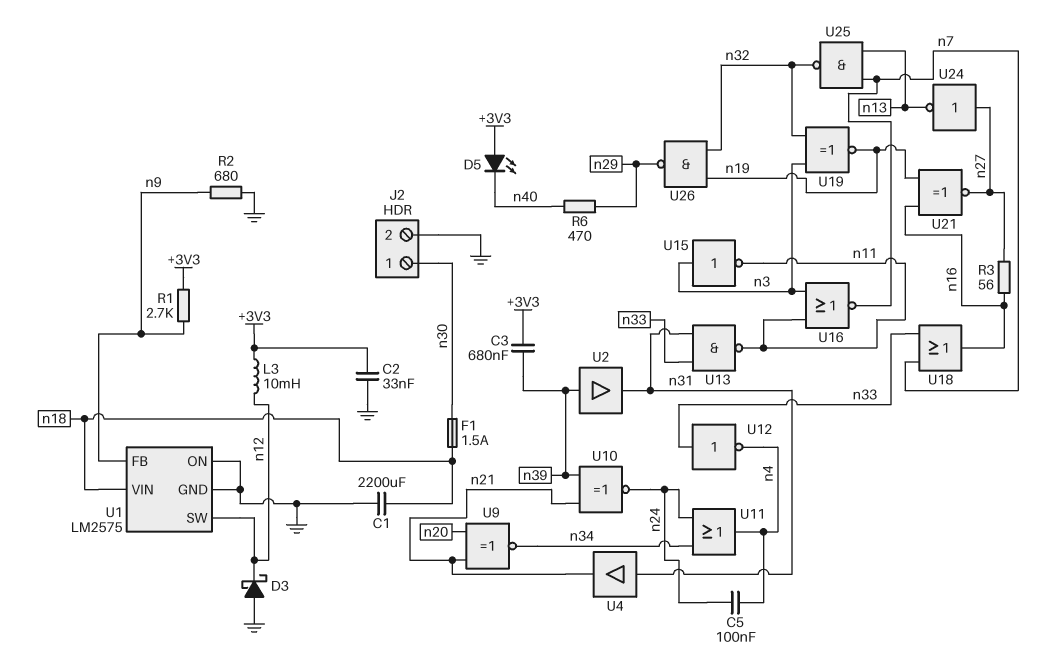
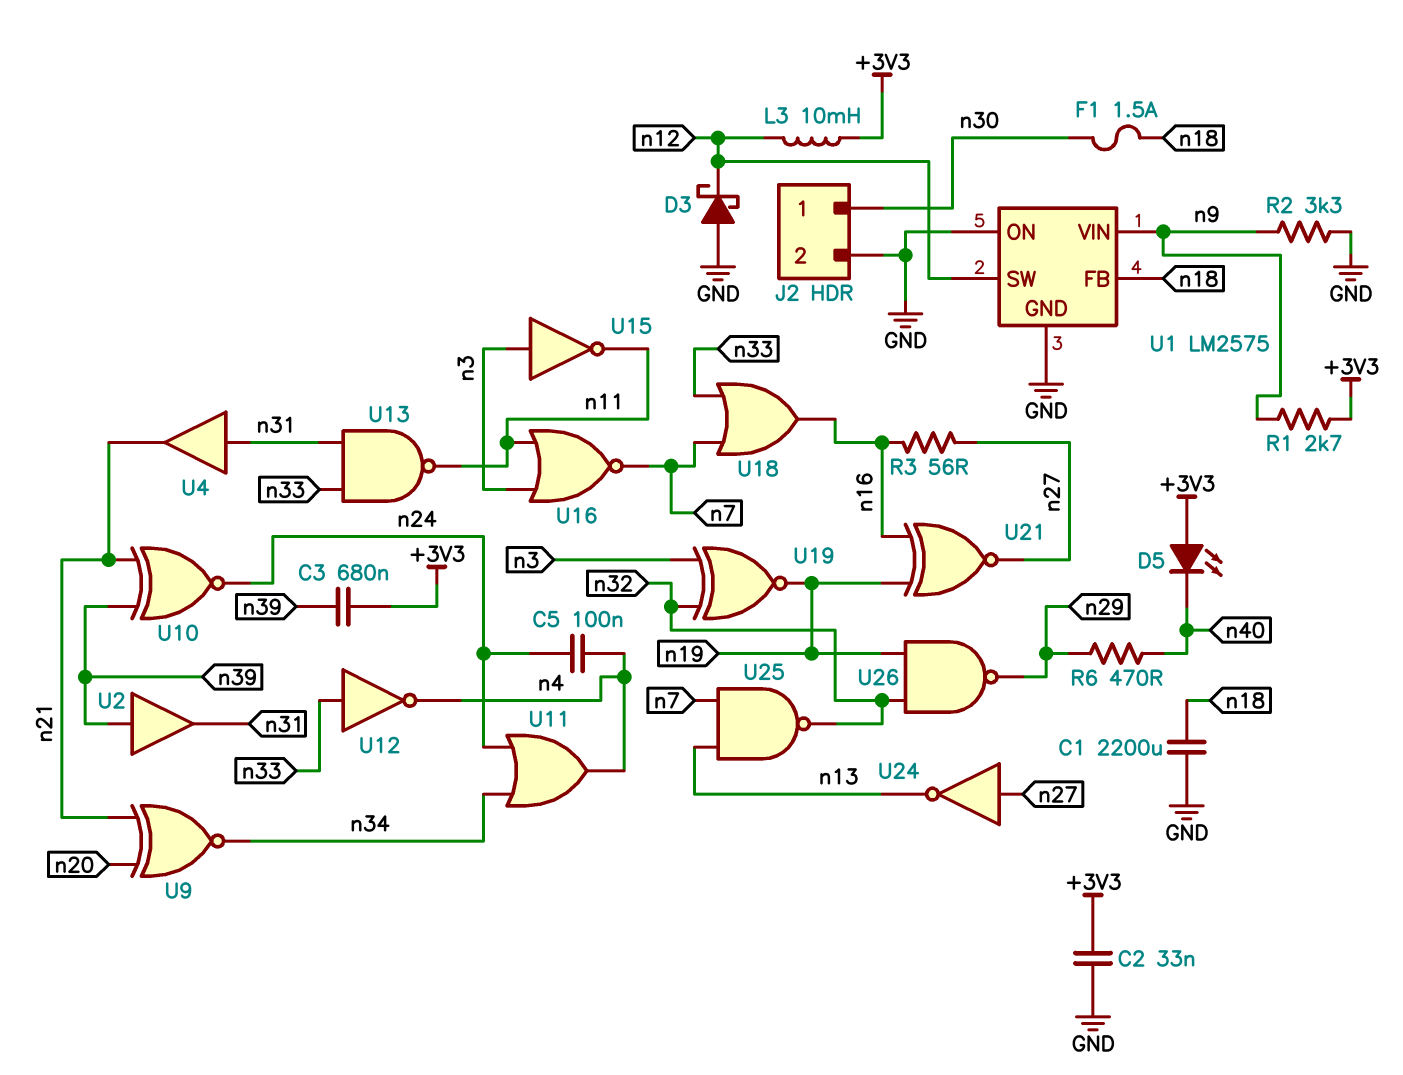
R2: 680 (GND, n9) -> 3.3k (GND, n9)
U1 pin FB: n9 -> n18
U1 pin VIN: n18 -> n9

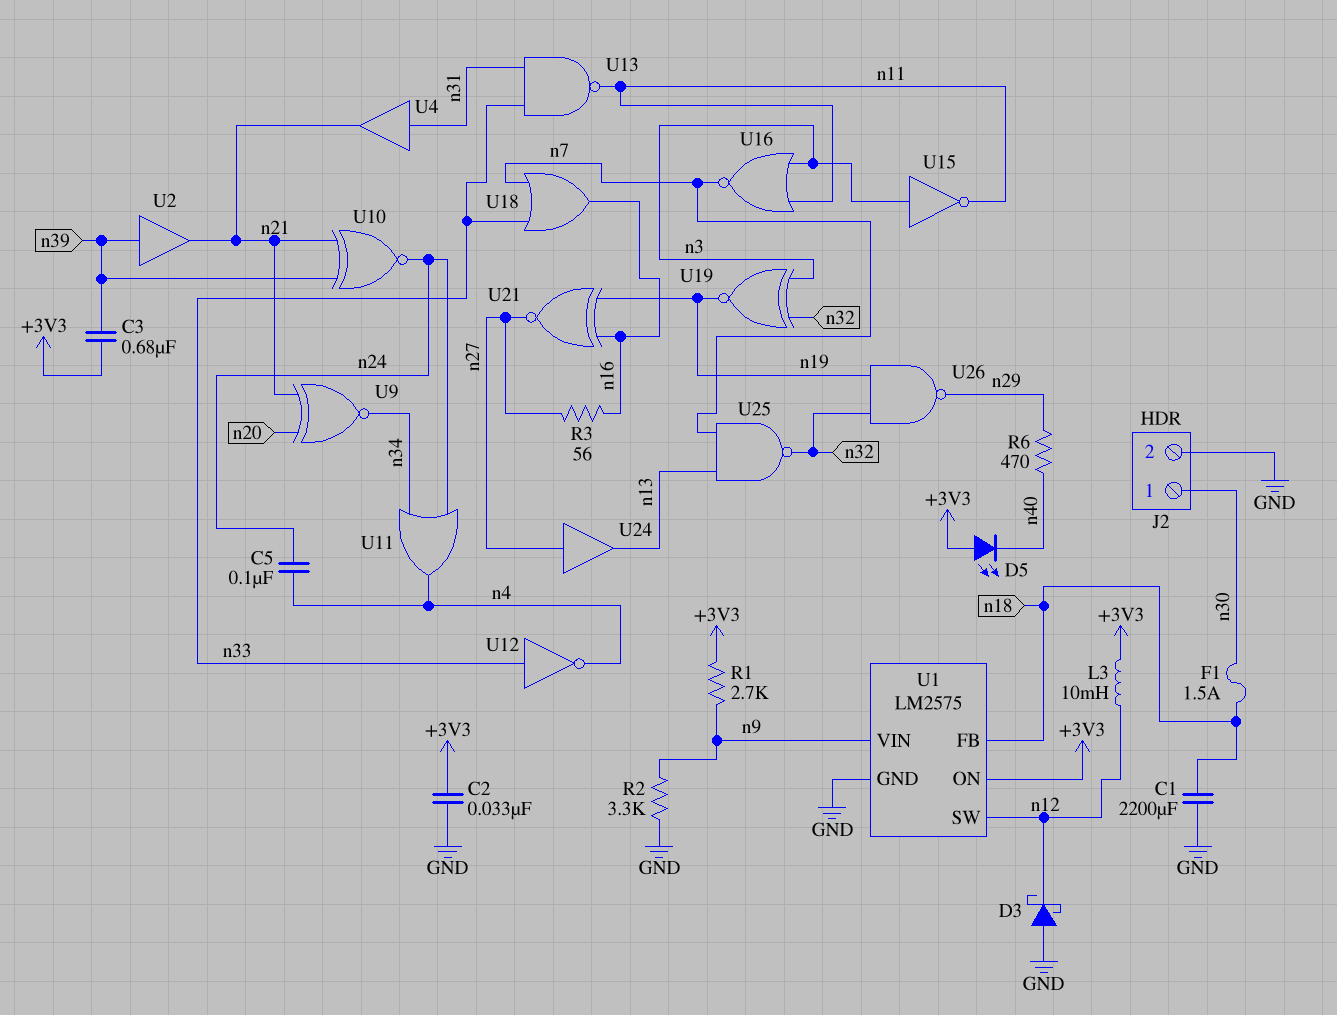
U1 pin ON: GND -> +3V3
U2: buffer (in n39, out n31) -> buffer (in n39, out n21)
U24: NOT (in n27, out n13) -> buffer (in n27, out n13)

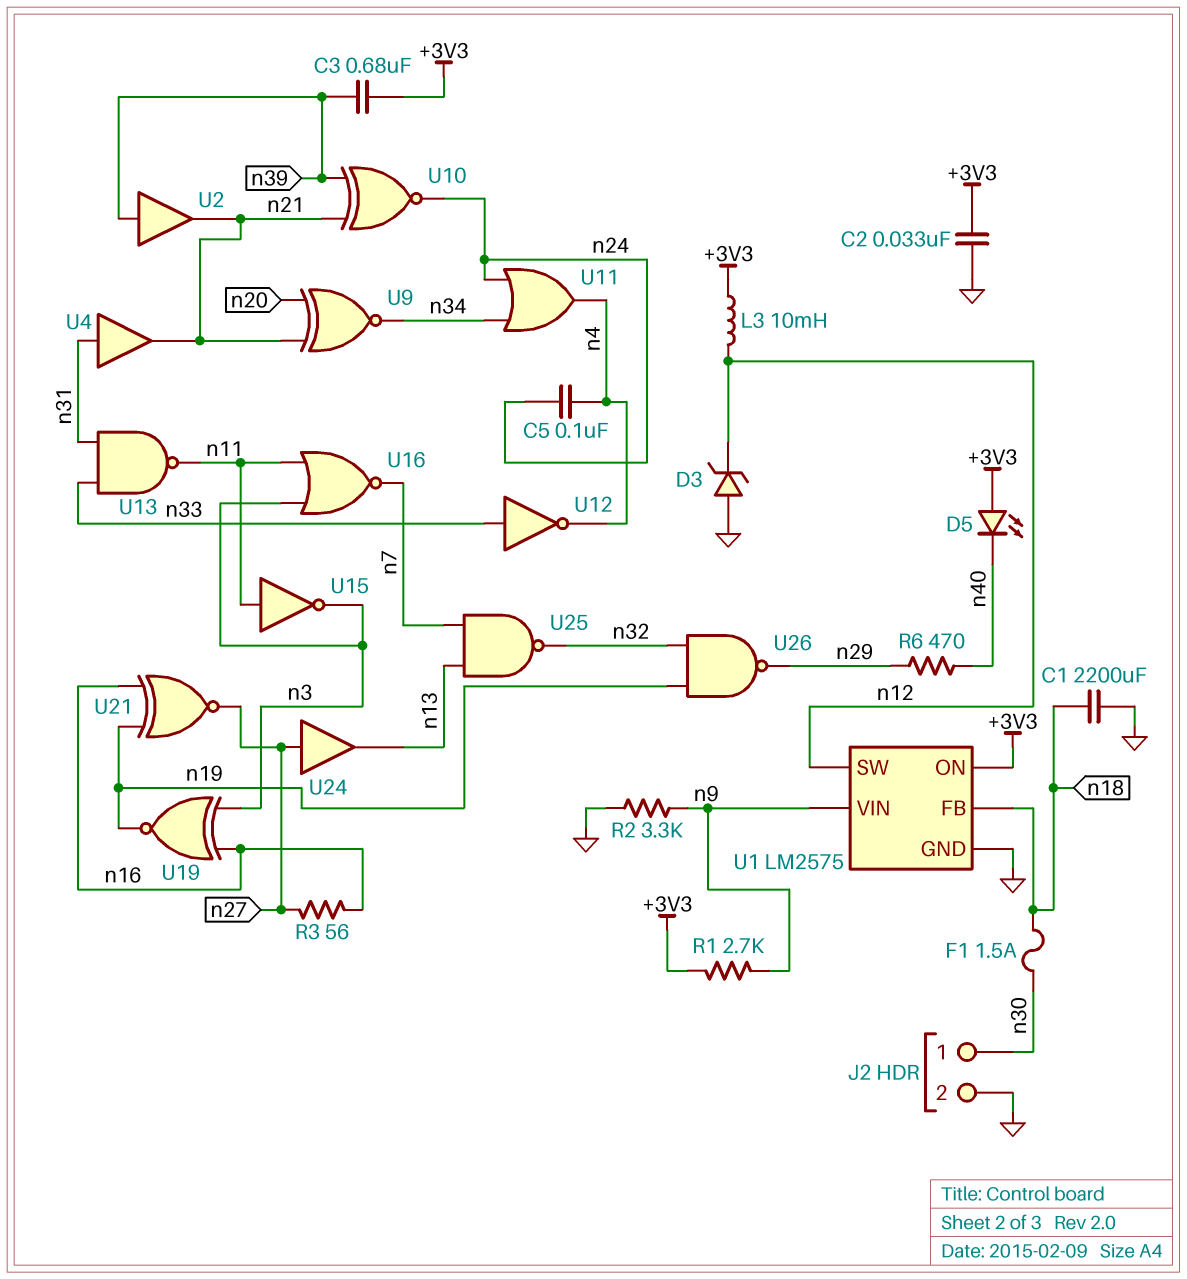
D3: schottky (A GND, K n12) -> zener (A GND, K n12)
U15: NOT (in n3, out n11) -> NOT (in n11, out n3)
U18: OR (in n7, in n33, out n16) -> none
U19: XNOR (in n3, in n32, out n19) -> XNOR (in n3, in n16, out n19)

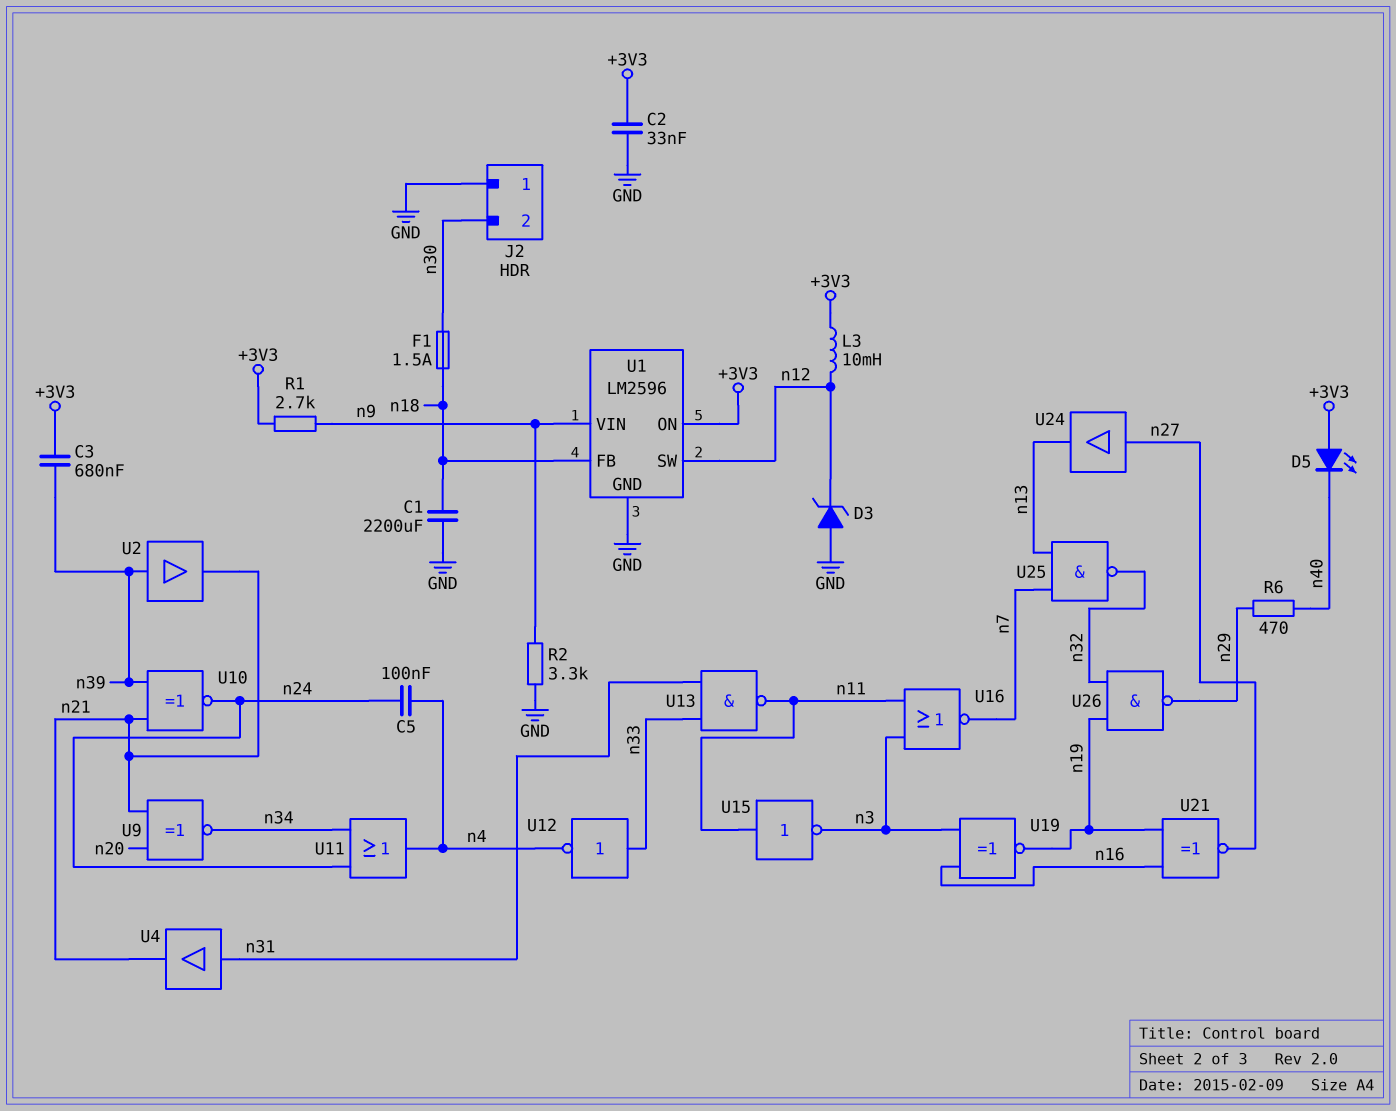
J2 pin 1: n30 -> GND
J2 pin 2: GND -> n30
R3: 56 (n16, n27) -> none
U1: LM2575 -> LM2596

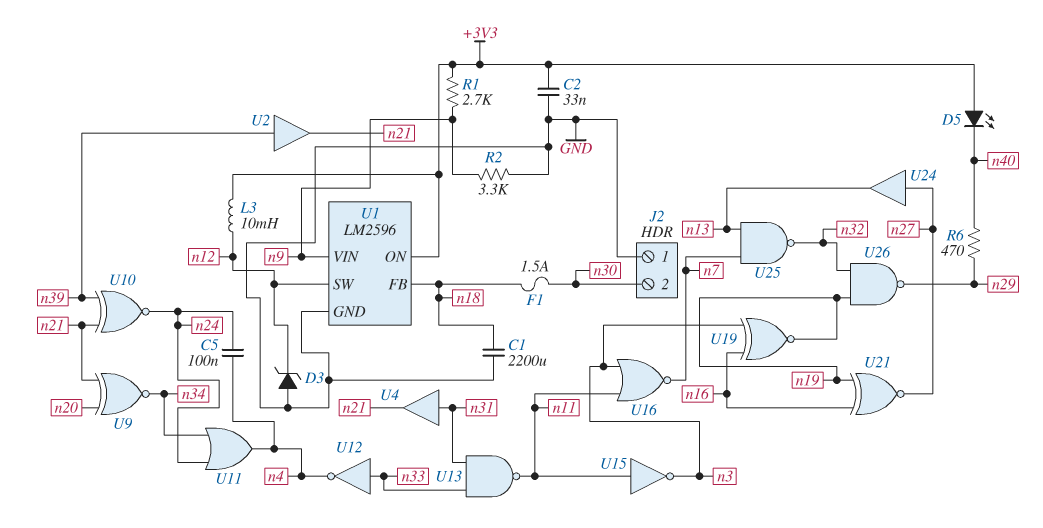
C3: 680nF (+3V3, n39) -> none

